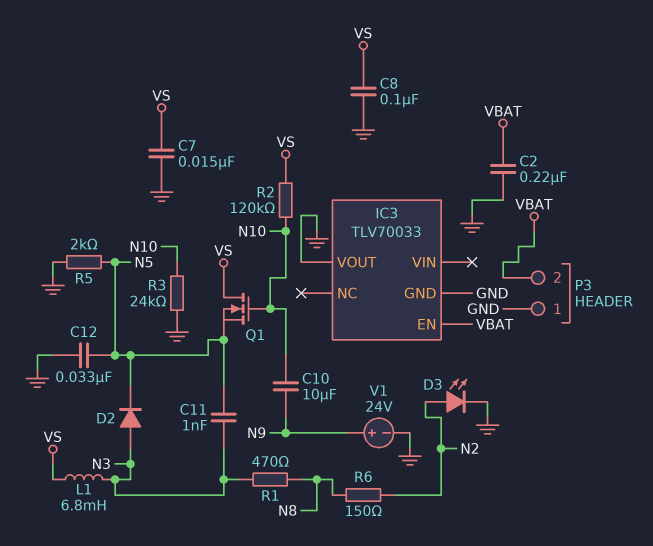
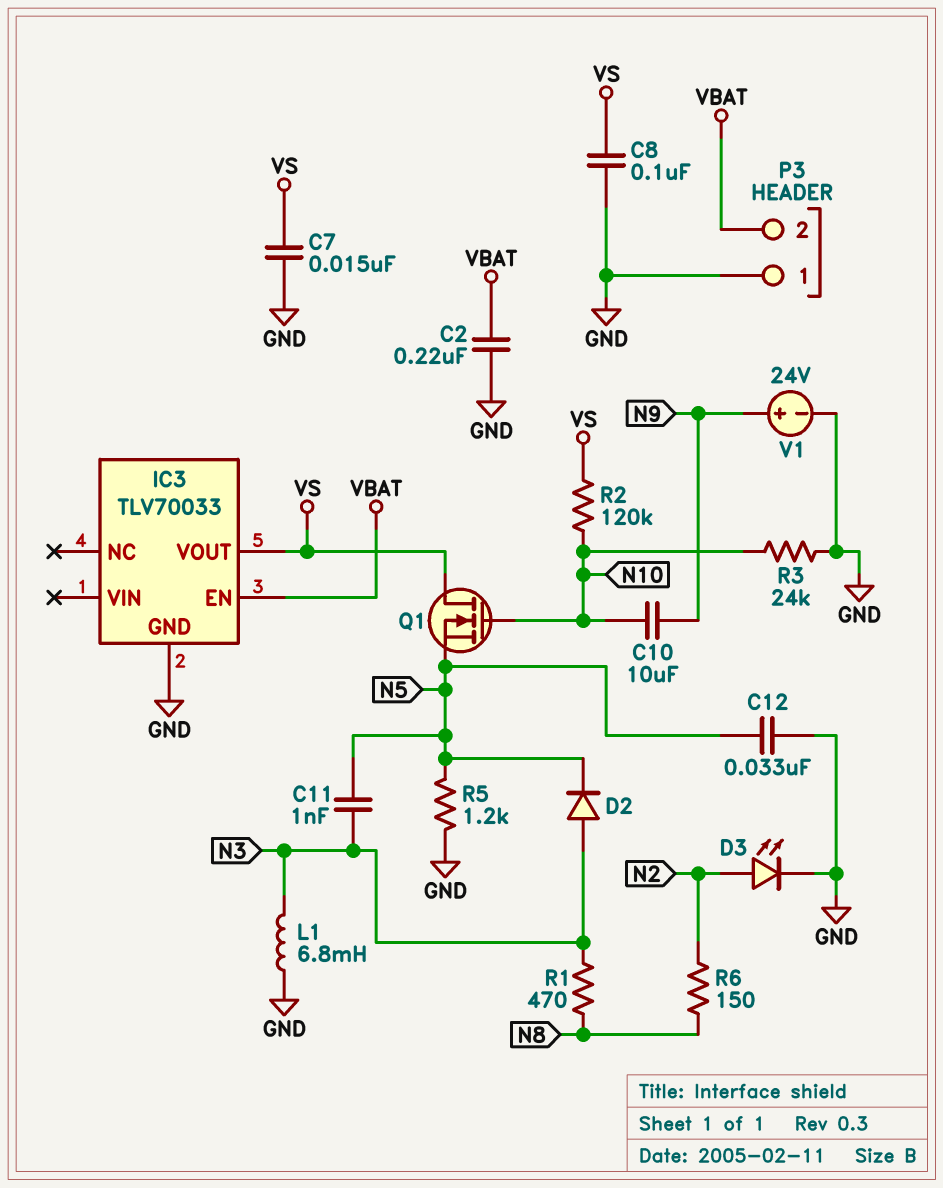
IC3 pin VOUT: GND -> VS
L1: 6.8mH (N3, VS) -> 6.8mH (GND, N3)
R5: 2k (GND, N5) -> 1.2k (GND, N5)

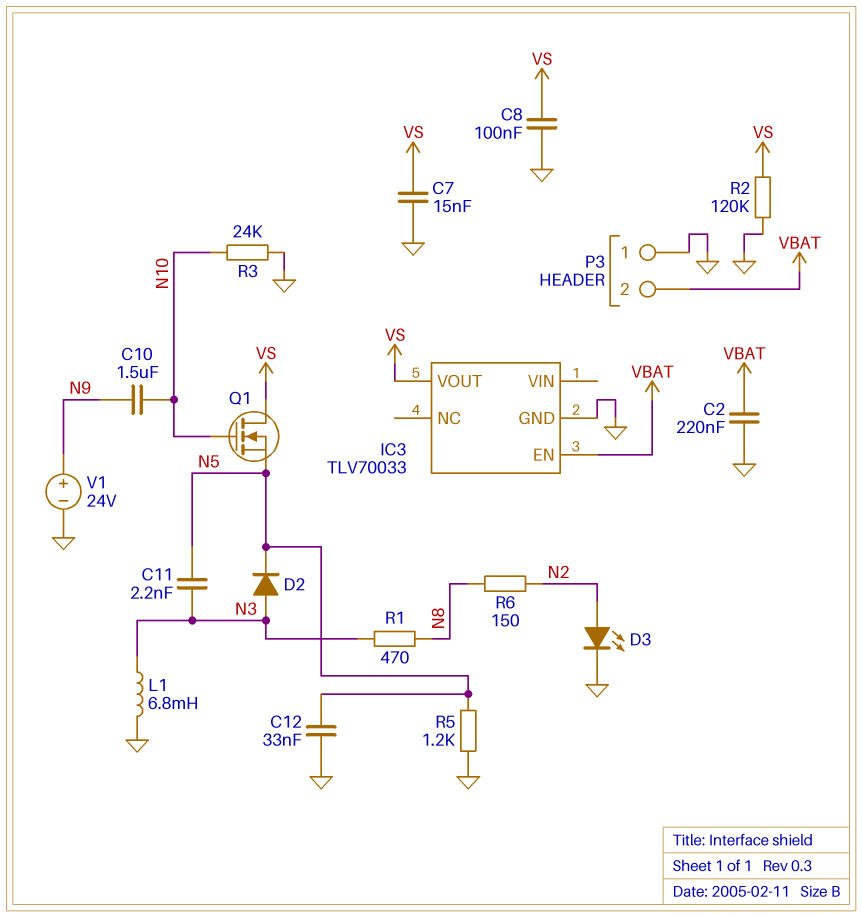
C10: 10uF (N9, N10) -> 1.5uF (N9, N10)
C11: 1nF (N3, N5) -> 2.2nF (N3, N5)
R2: 120k (N10, VS) -> 120k (GND, VS)

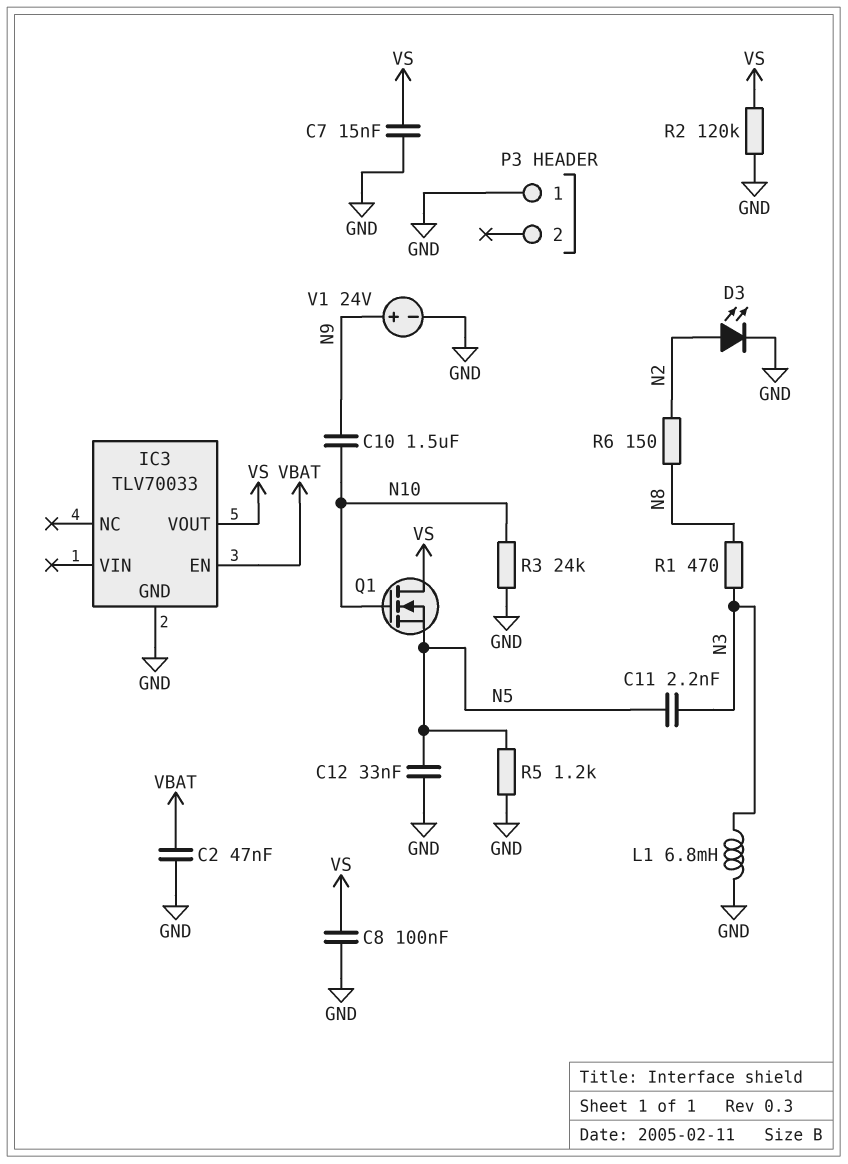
C2: 220nF (GND, VBAT) -> 47nF (GND, VBAT)
D2: diode (A N3, K N5) -> none
P3 pin 2: VBAT -> none

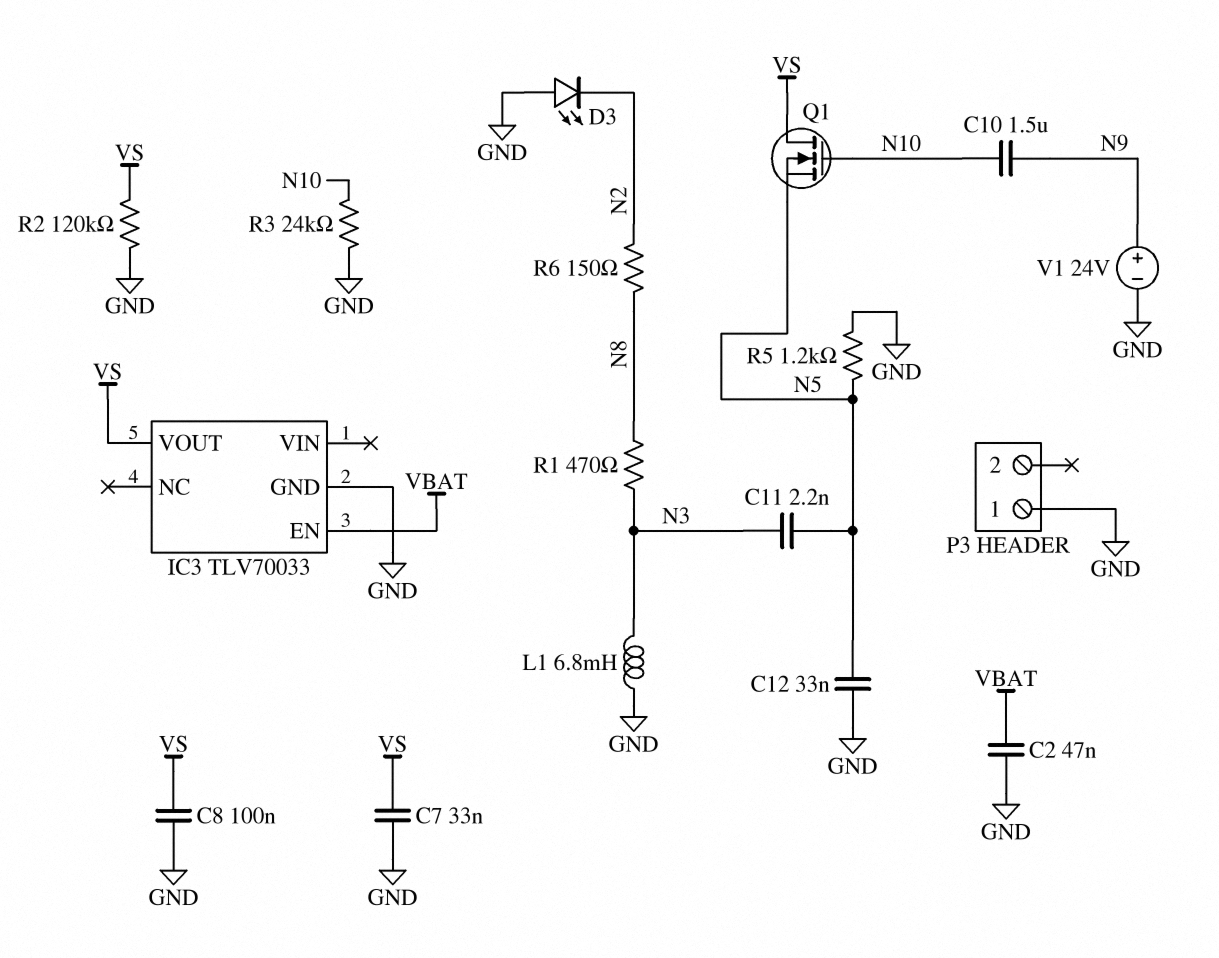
C7: 15nF (GND, VS) -> 33nF (GND, VS)
D3: LED (A N2, K GND) -> LED (A GND, K N2)

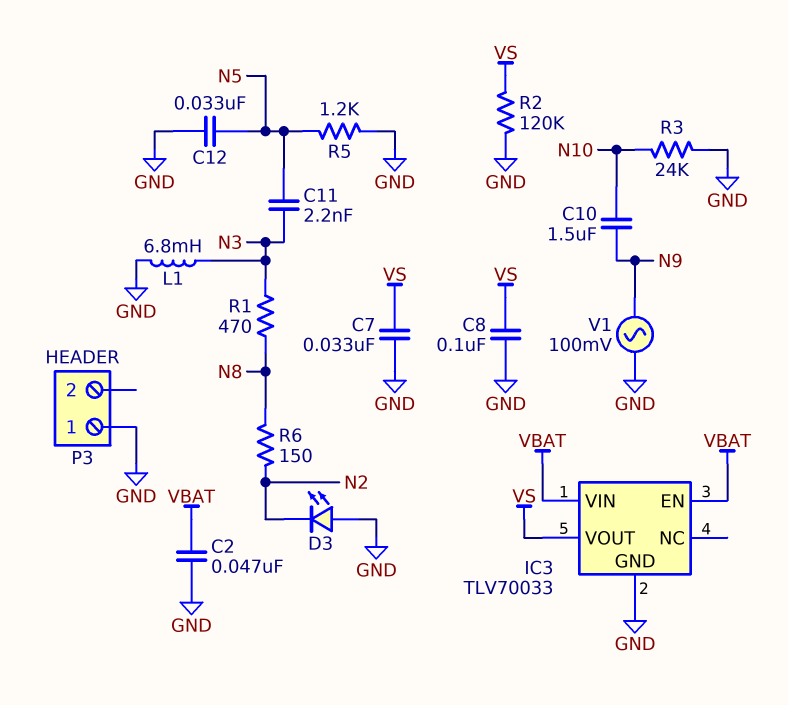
IC3 pin VIN: none -> VBAT
Q1: NMOS (G N10, D VS, S N5) -> none
V1: 24V (plus N9, minus GND) -> AC 100mV (GND, N9)

